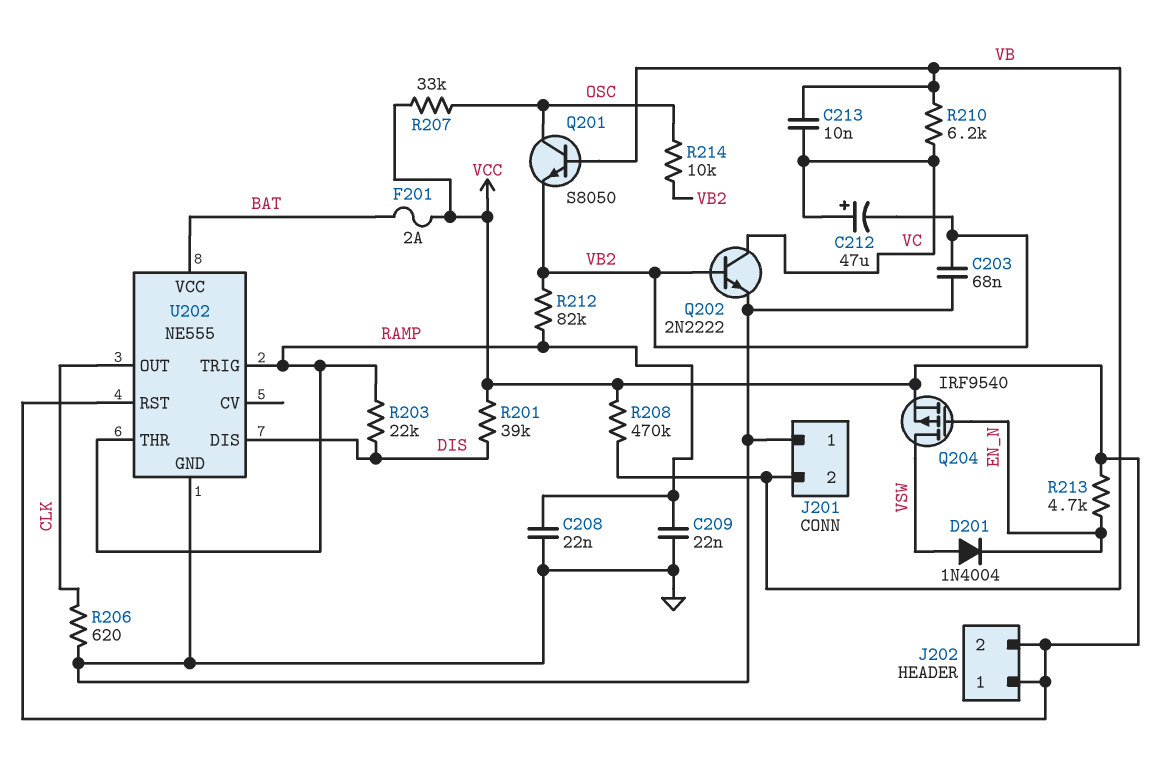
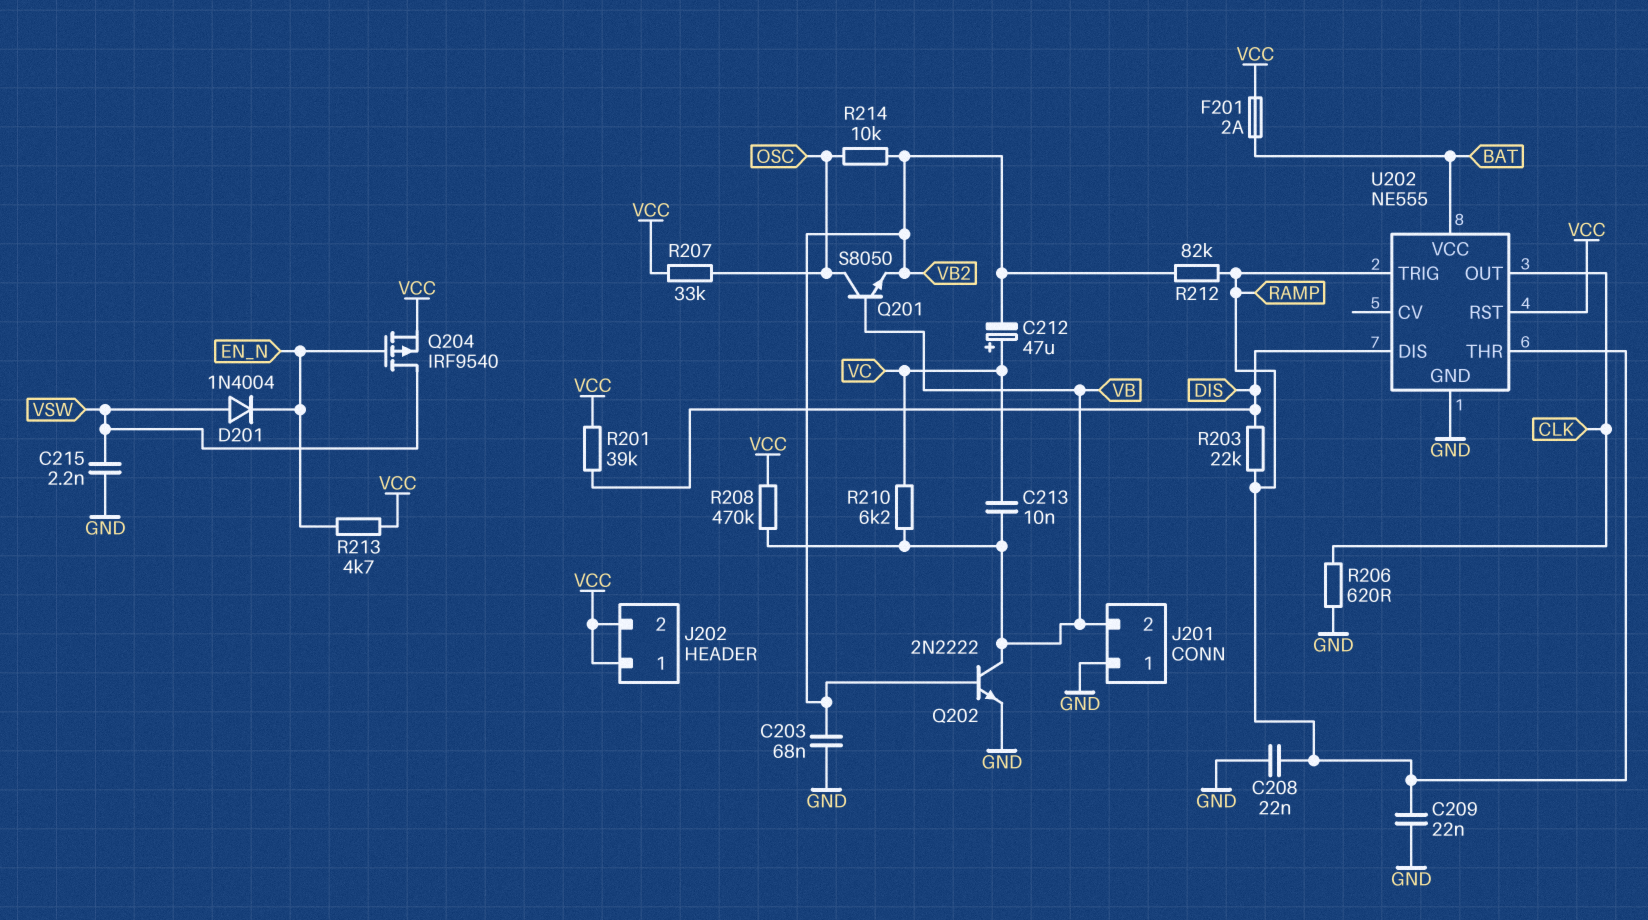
C215: none -> 2.2nF (GND, VSW)
Q202: NPN 2N2222 (B VB2, C VC, E GND) -> NPN 2N2222 (B VB2, C VB, E GND)

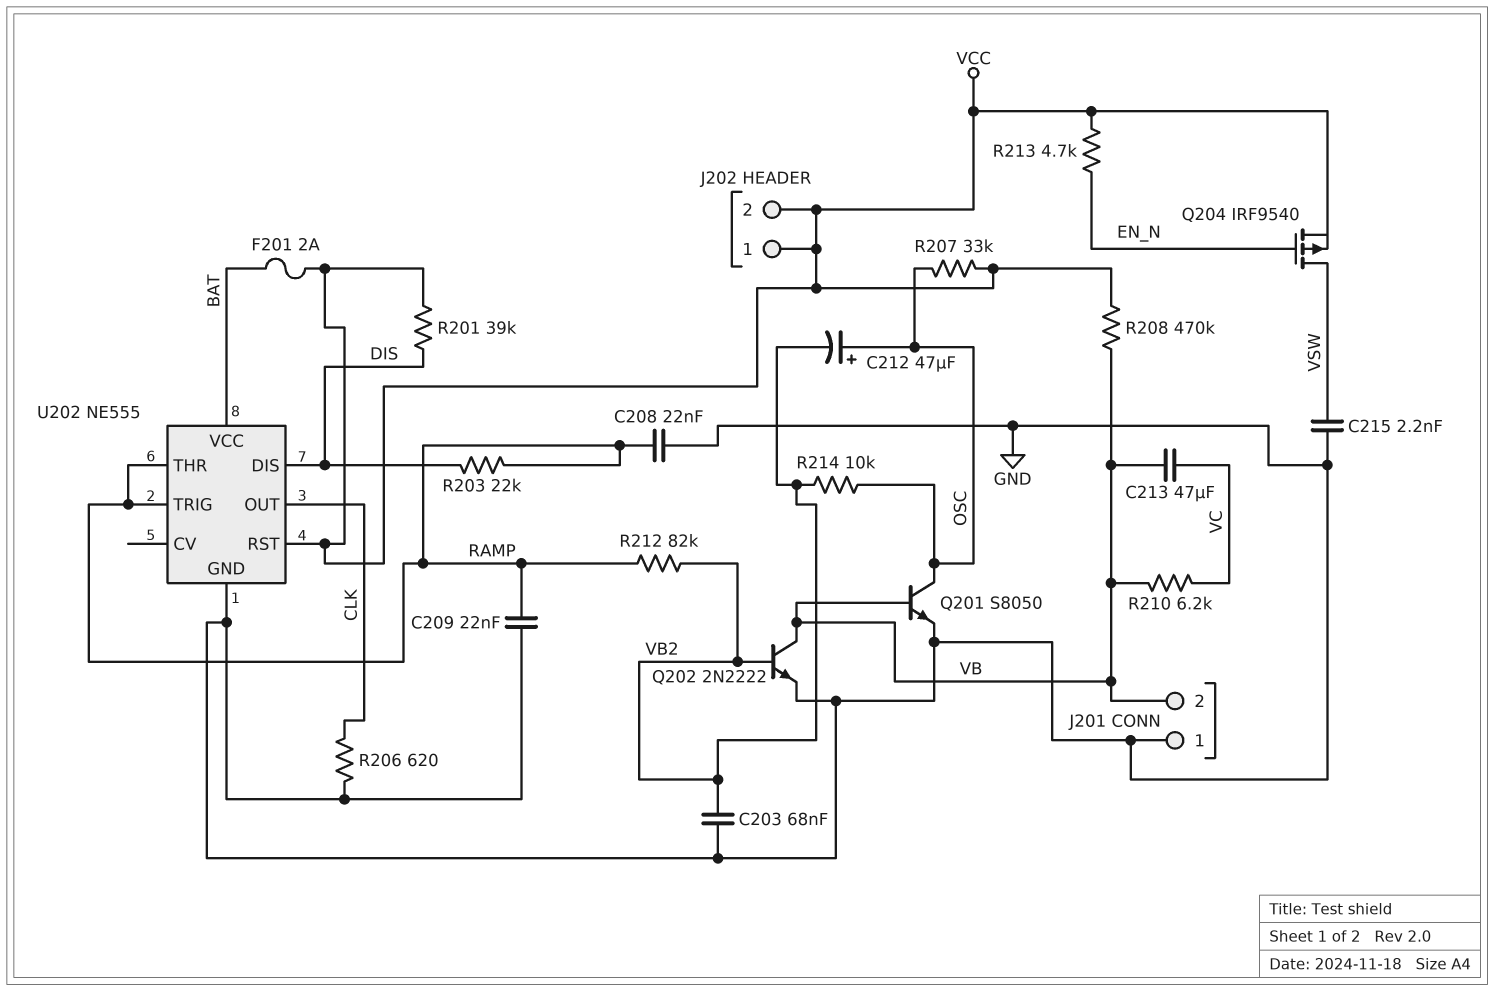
C212: 47uF (plus VC, minus VB2) -> 47uF (plus OSC, minus VB2)
C213: 10nF (VB, VC) -> 47uF (VB, VC)
D201: diode 1N4004 (A VSW, K EN_N) -> none
Q201: NPN S8050 (B VB, C OSC, E VB2) -> NPN S8050 (B VB, C OSC, E GND)

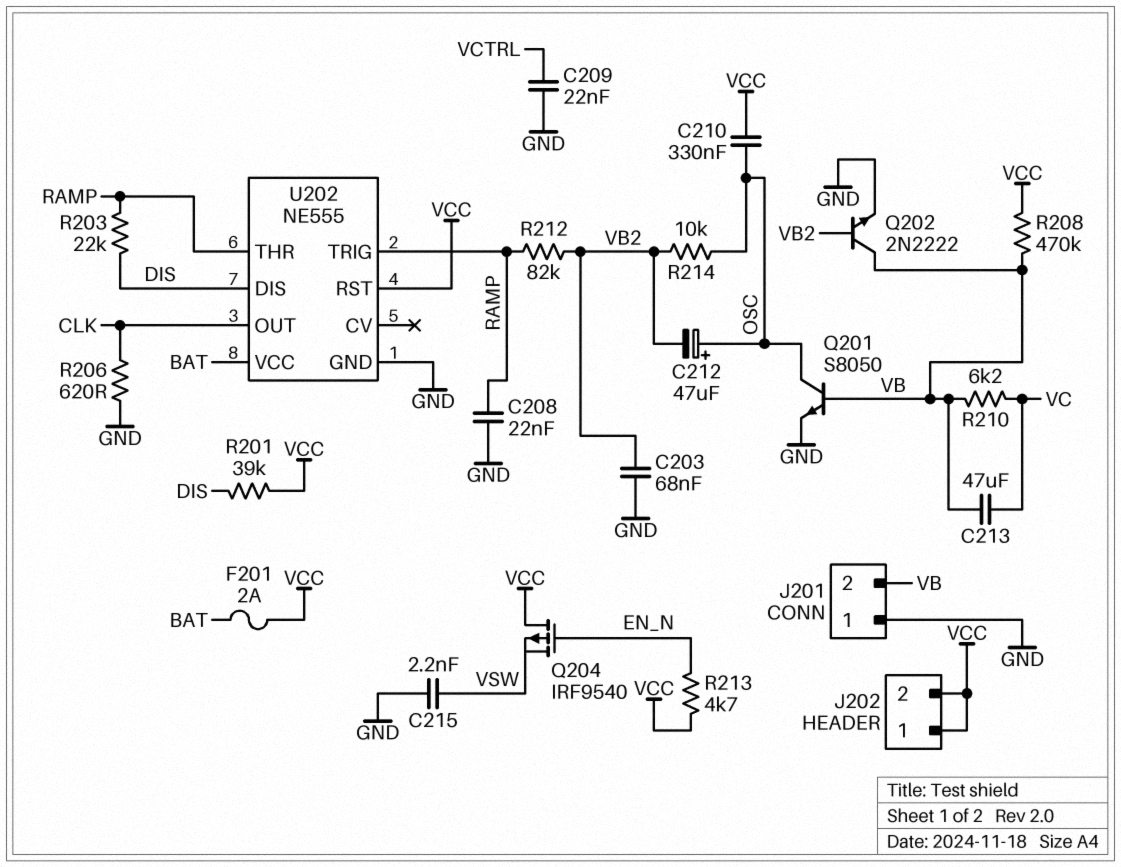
C209: 22nF (GND, RAMP) -> 22nF (GND, VCTRL)
C210: none -> 330nF (OSC, VCC)
Q204: PMOS IRF9540 (G EN_N, D VSW, S VCC) -> PMOS IRF9540 (G EN_N, D VCC, S VSW)
R207: 33k (OSC, VCC) -> none

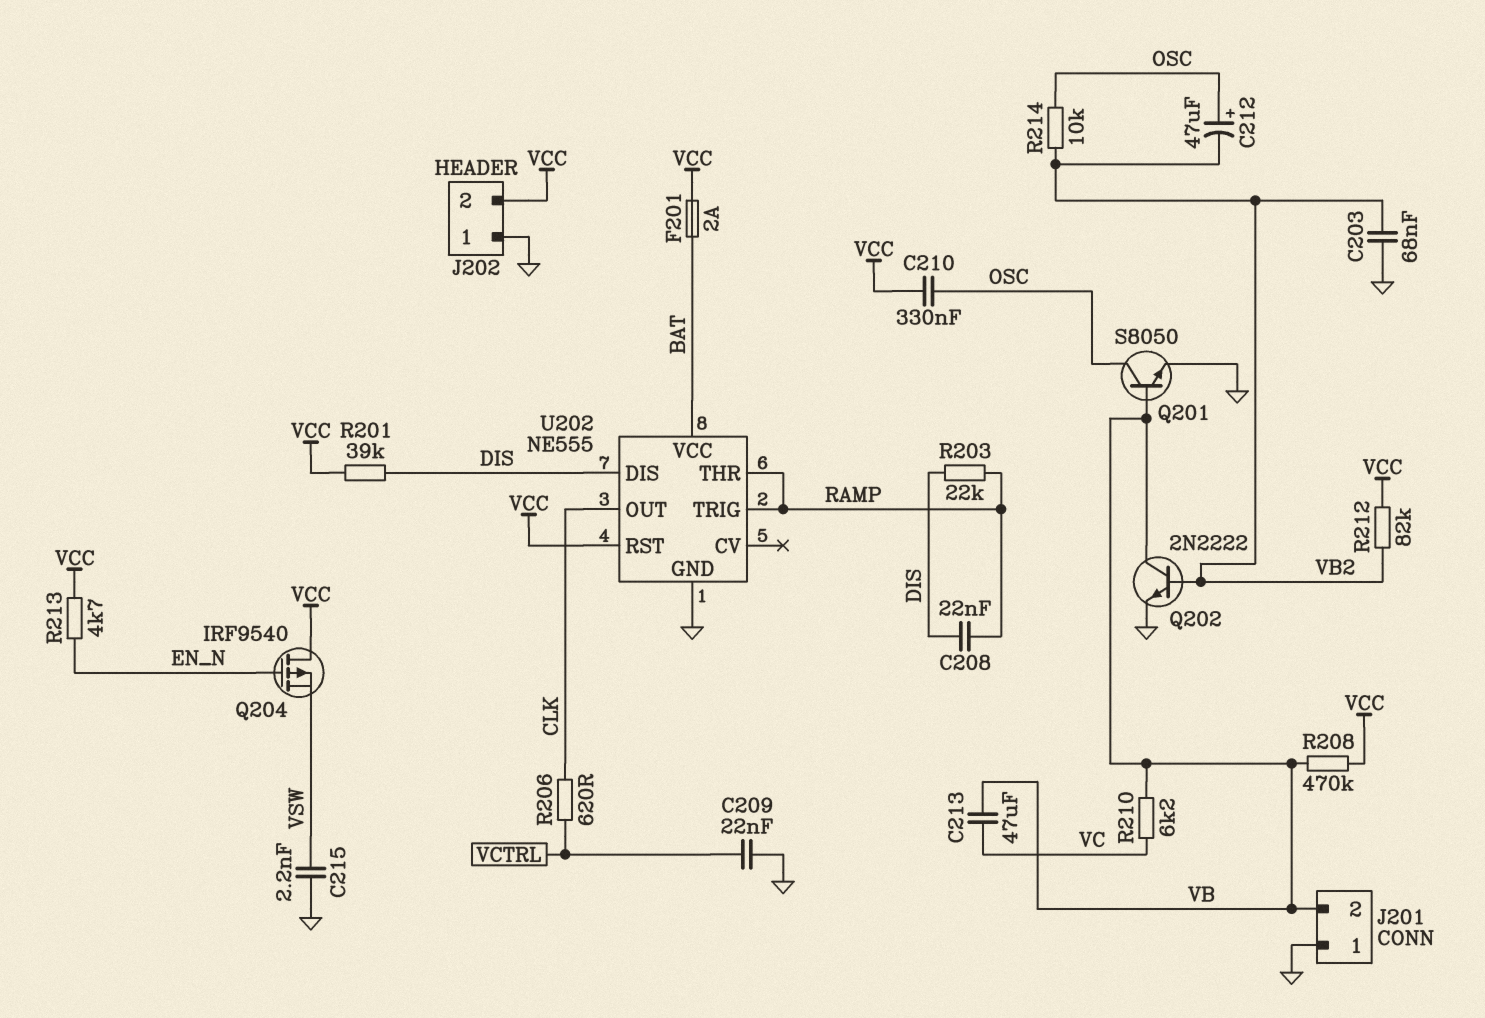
C208: 22nF (GND, RAMP) -> 22nF (DIS, RAMP)
J202 pin 1: VCC -> GND
R206: 620 (CLK, GND) -> 620 (CLK, VCTRL)
R212: 82k (RAMP, VB2) -> 82k (VB2, VCC)

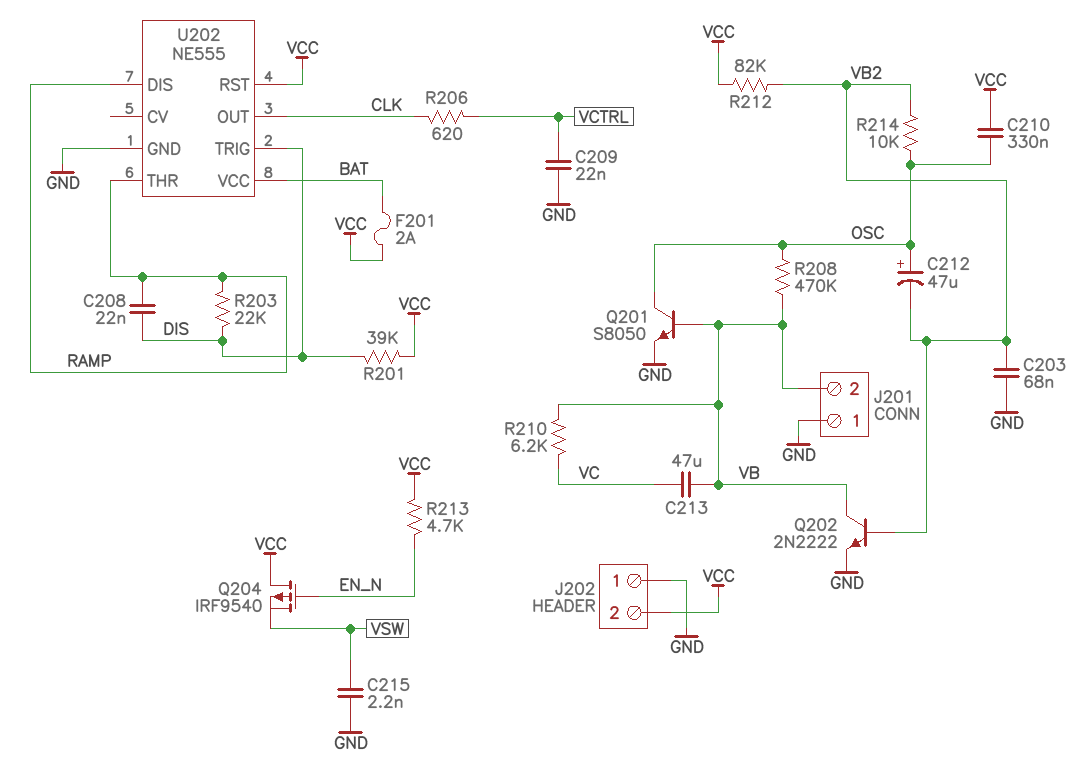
R208: 470k (VB, VCC) -> 470k (OSC, VB)
U202 pin DIS: DIS -> RAMP
U202 pin TRIG: RAMP -> DIS

